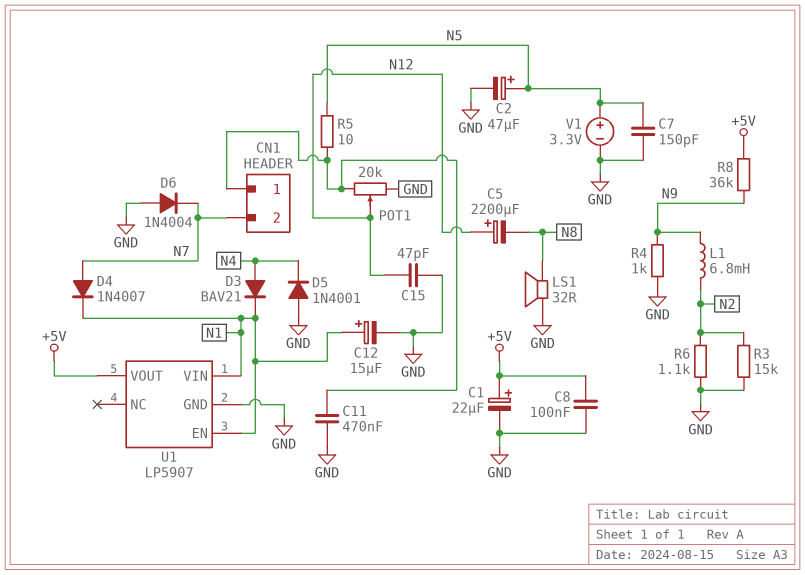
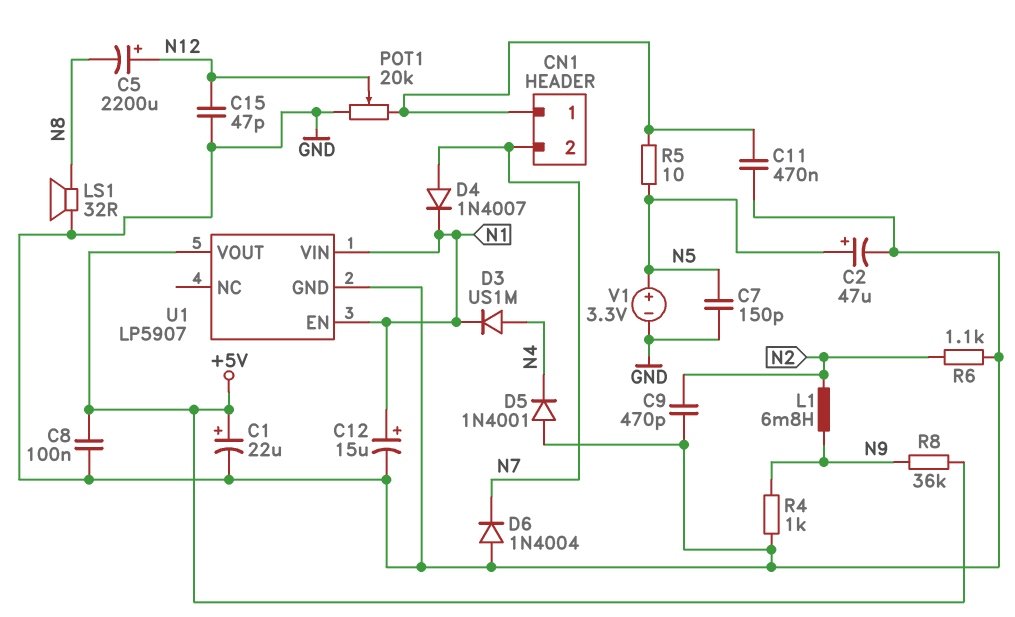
C9: none -> 470pF (GND, N2)
D3: diode BAV21 (A N4, K N1) -> diode US1M (A N4, K N1)
R3: 15k (GND, N2) -> none

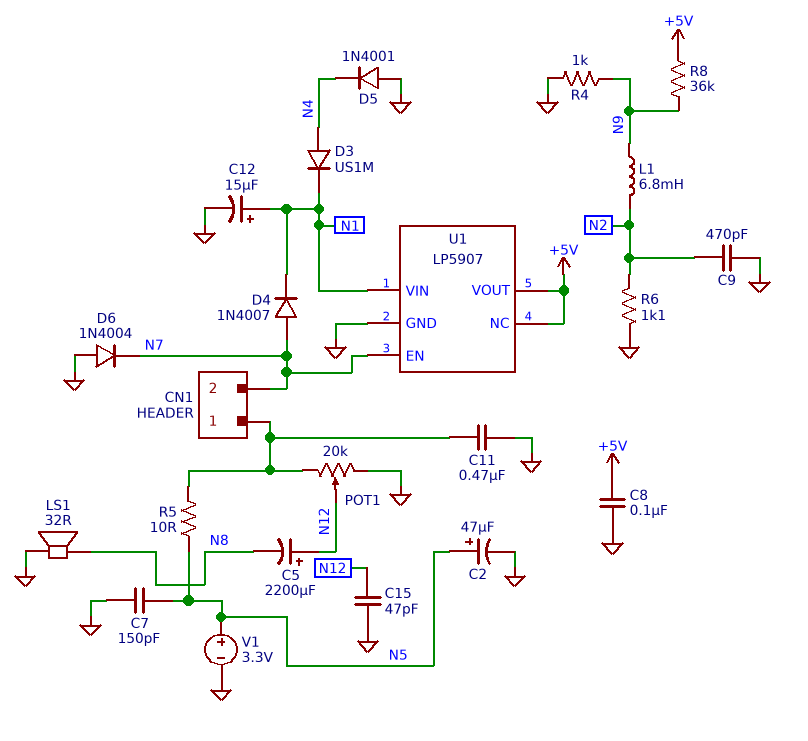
C1: 22uF (plus +5V, minus GND) -> none
U1 pin EN: N1 -> N7
U1 pin NC: none -> +5V

